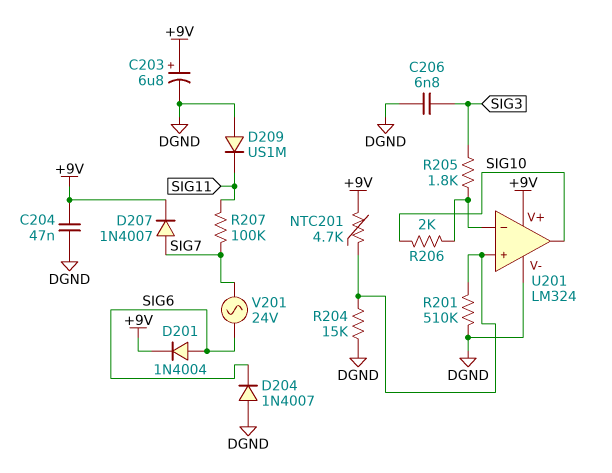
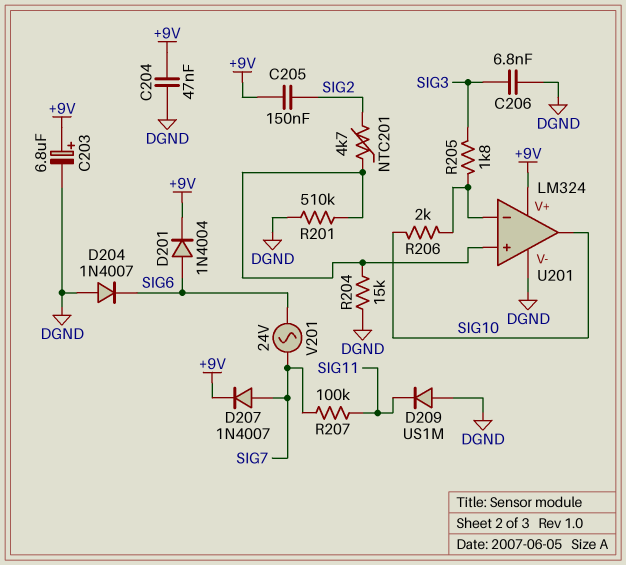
C205: none -> 150nF (+9V, SIG2)
NTC201: 4.7k (+9V, U201/in+) -> 4.7k (SIG2, U201/in+)

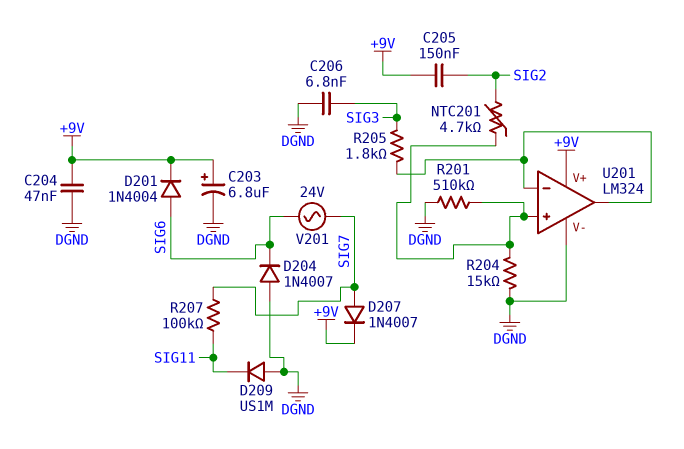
R206: 2k (SIG10, U201/in-) -> none
U201 pin out: SIG10 -> U201/in-

